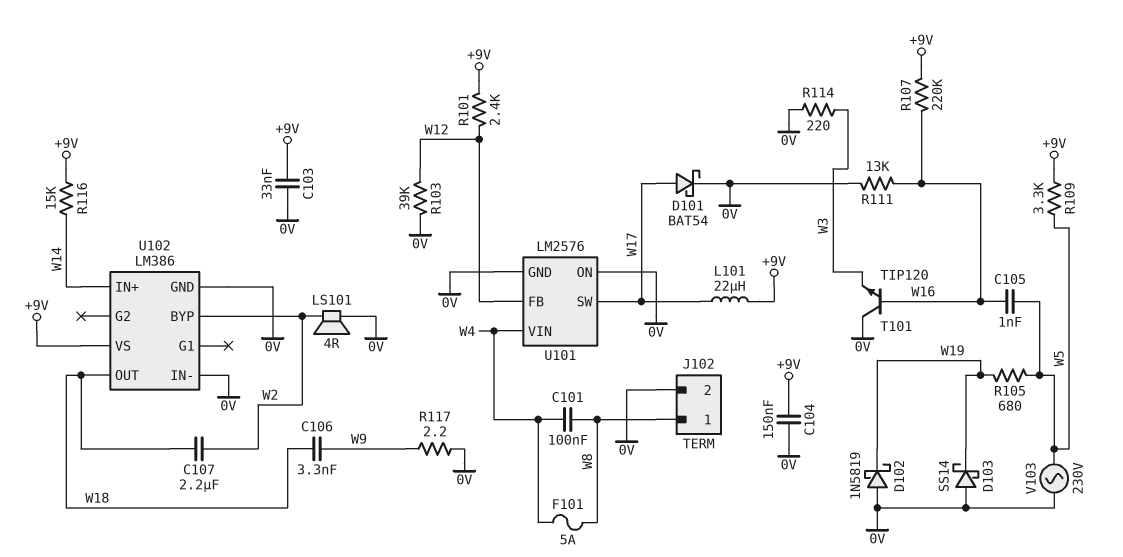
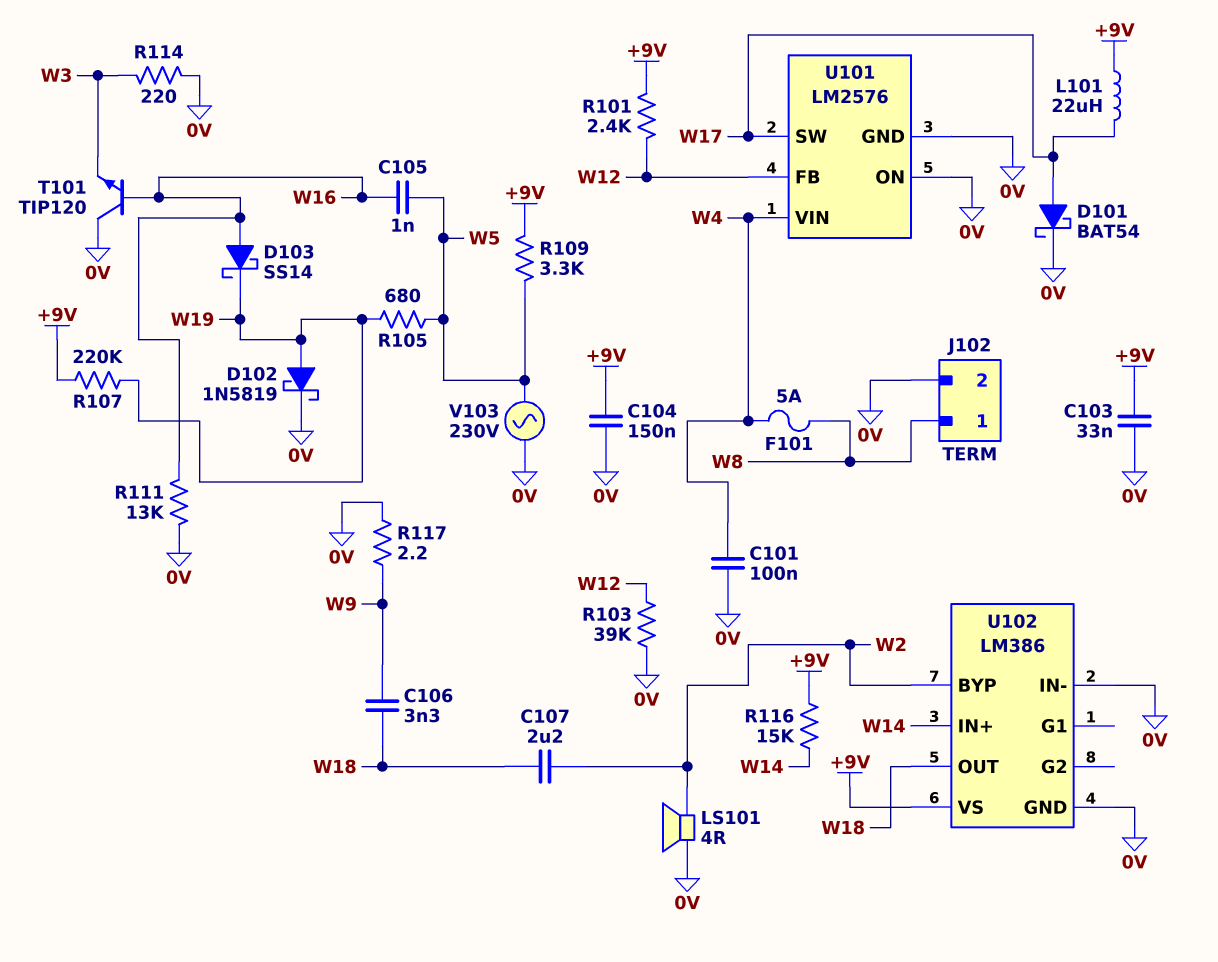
C101: 100nF (W4, W8) -> 100nF (0V, W4)
D102: schottky 1N5819 (A 0V, K W19) -> schottky 1N5819 (A W19, K 0V)
D103: schottky SS14 (A 0V, K W19) -> schottky SS14 (A W16, K W19)
R107: 220k (+9V, W16) -> 220k (+9V, W19)

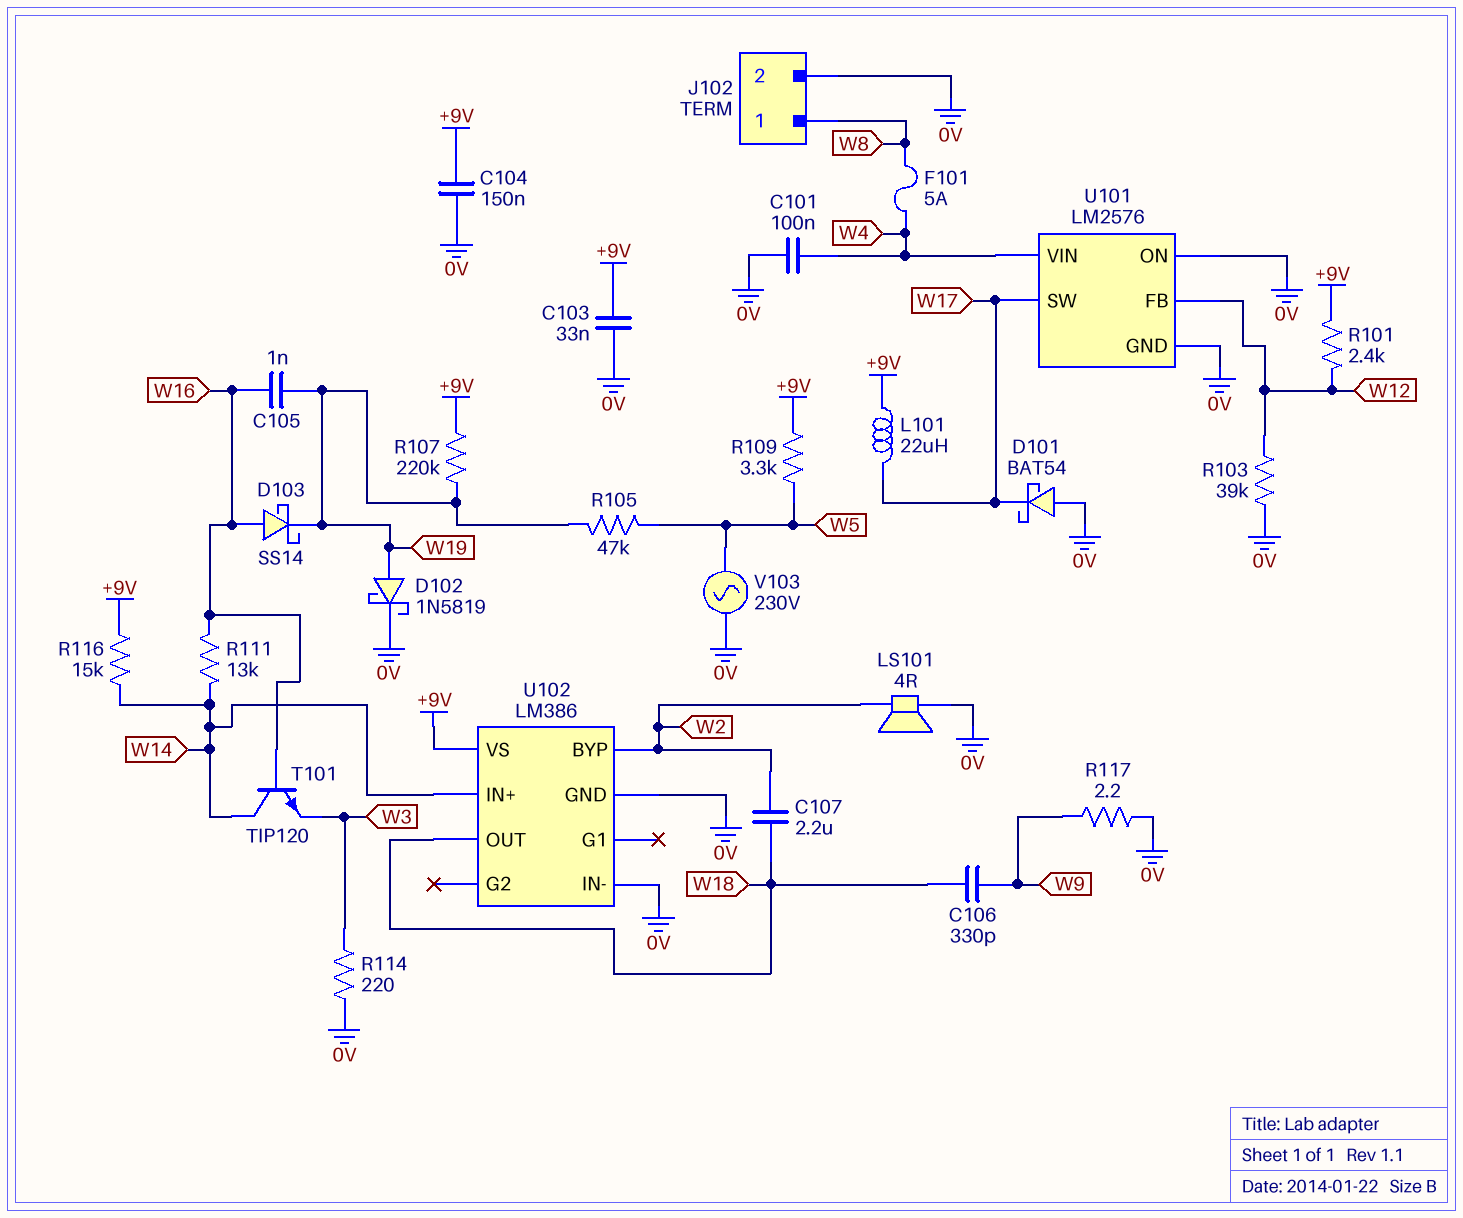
C105: 1nF (W5, W16) -> 1nF (W16, W19)
C106: 3.3nF (W9, W18) -> 330pF (W9, W18)
D101: schottky BAT54 (A W17, K 0V) -> schottky BAT54 (A 0V, K W17)
R105: 680 (W5, W19) -> 47k (W5, W19)
R111: 13k (0V, W16) -> 13k (W14, W16)
T101: NPN TIP120 (B W16, C 0V, E W3) -> NPN TIP120 (B W16, C W14, E W3)

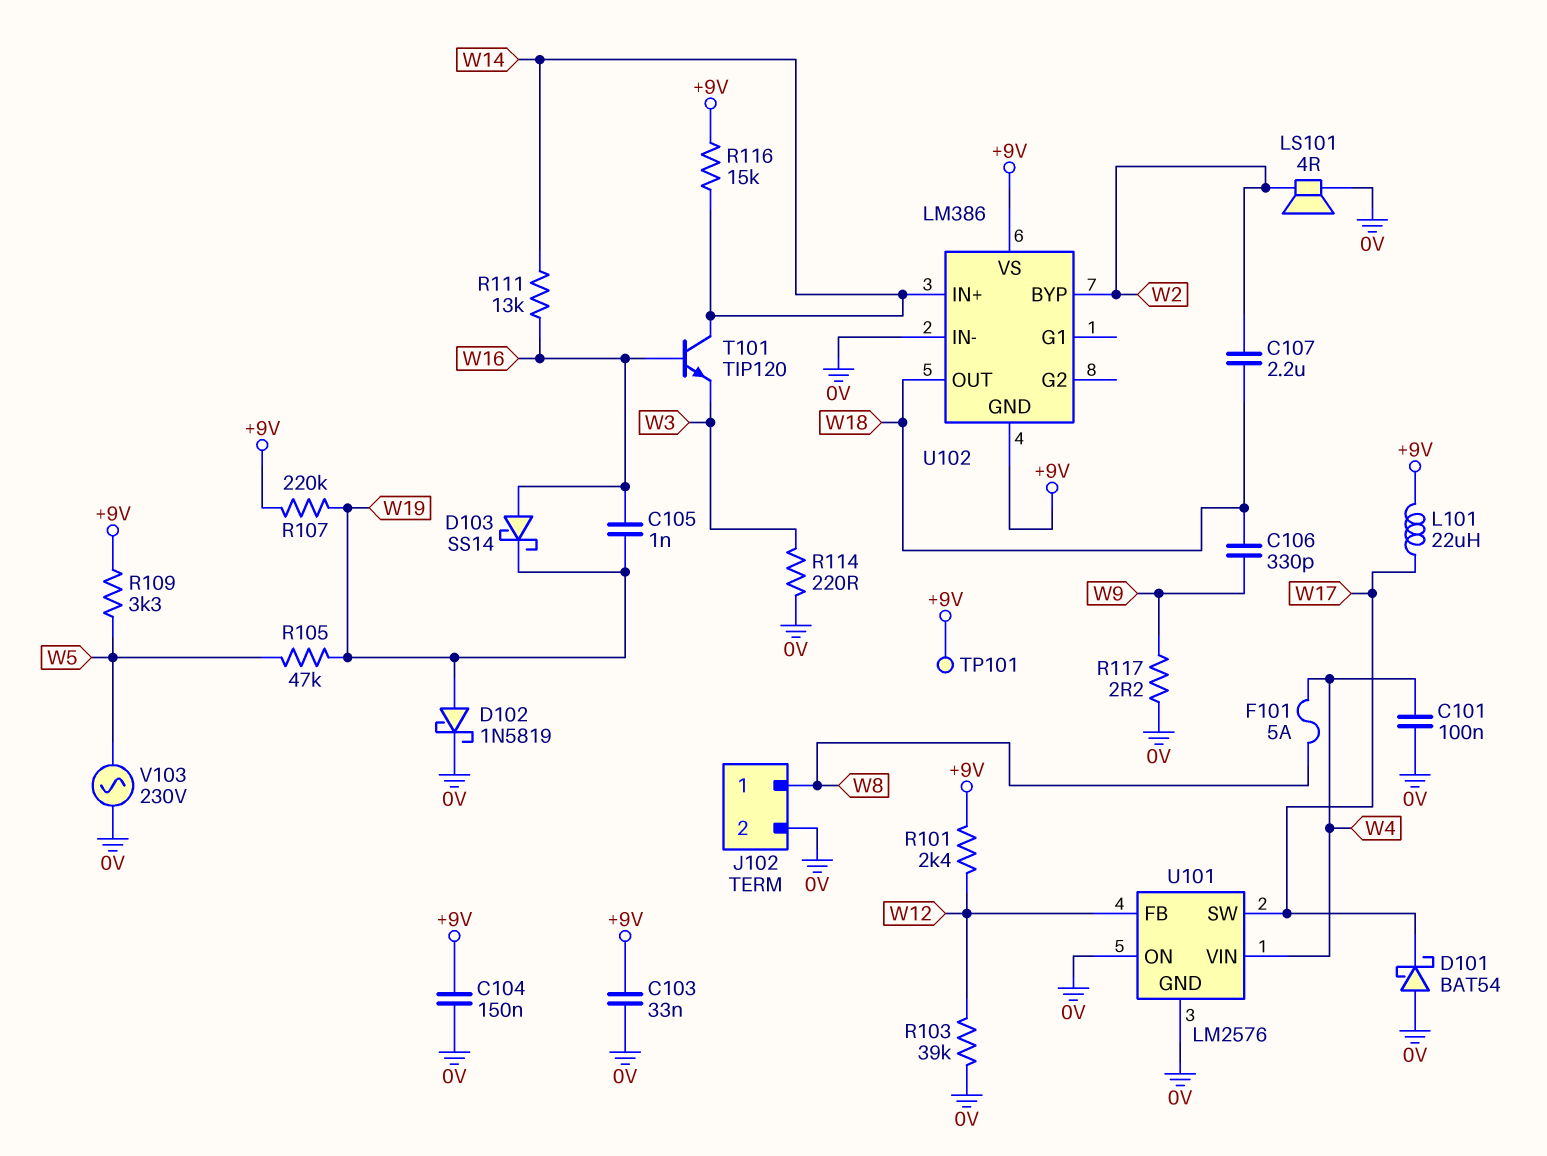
TP101: none -> test point (+9V)
U102 pin GND: 0V -> +9V

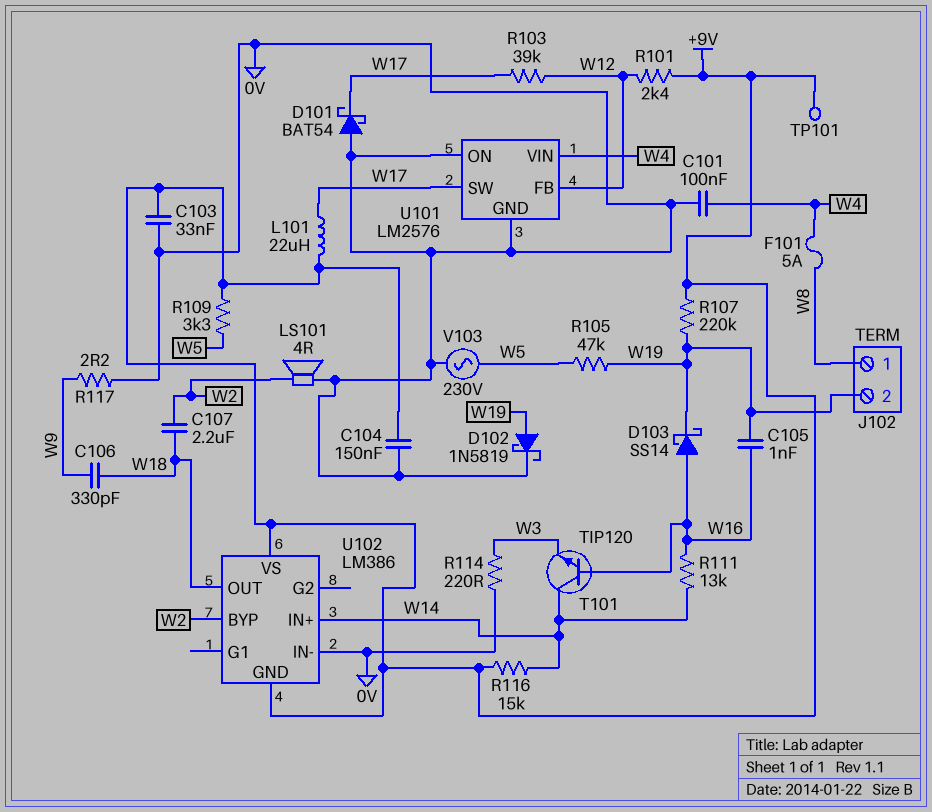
J102 pin 2: 0V -> W19
R103: 39k (0V, W12) -> 39k (W12, W17)

